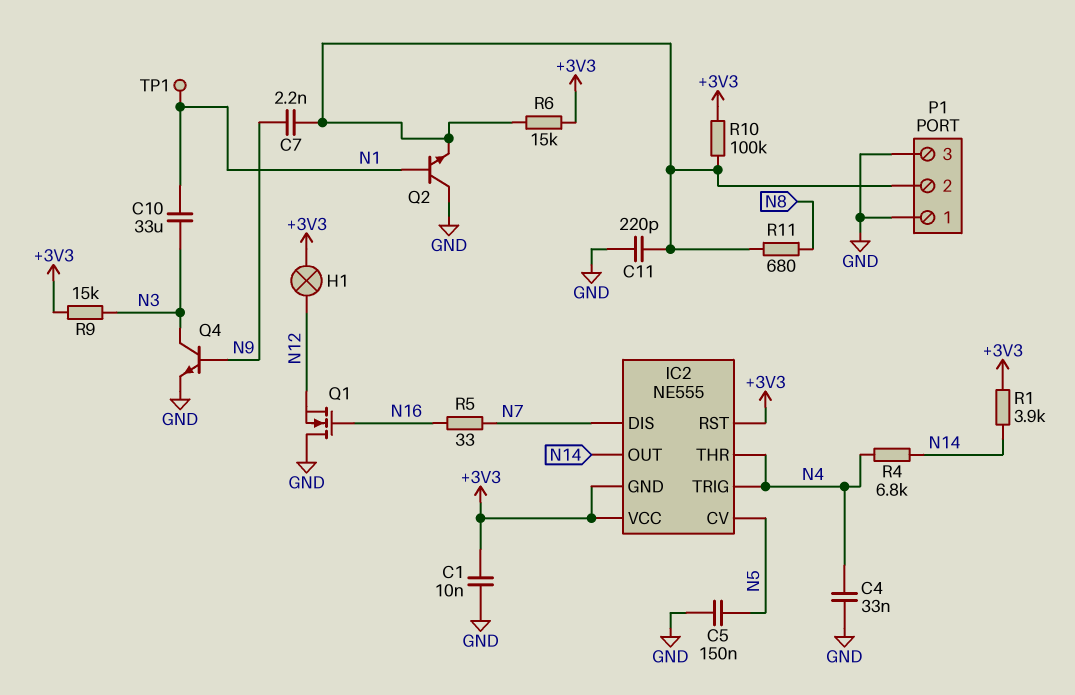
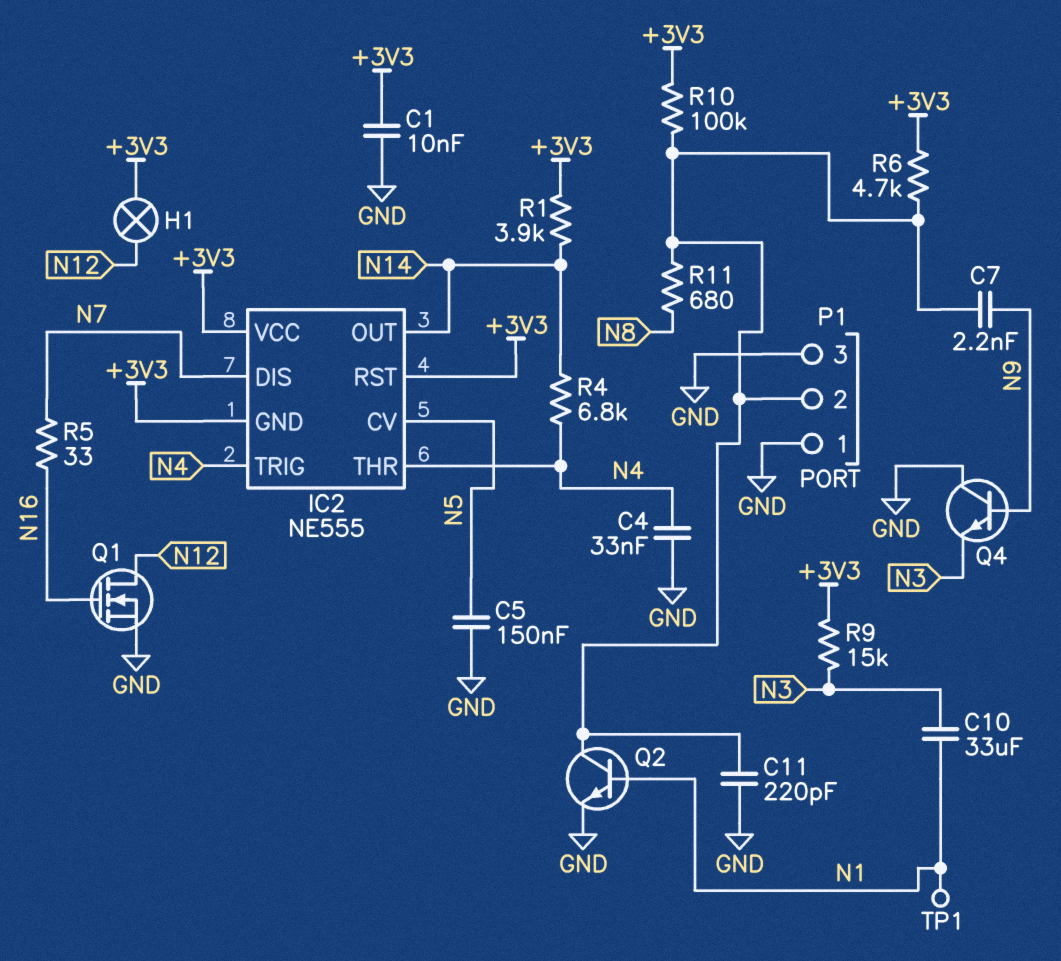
Q1: NMOS (G N16, D GND, S N12) -> NMOS (G N16, D N12, S GND)
Q2: NPN (B N1, C GND, E P1/2) -> NPN (B N1, C P1/2, E GND)
Q4: NPN (B N9, C N3, E GND) -> NPN (B N9, C GND, E N3)
R6: 15k (+3V3, P1/2) -> 4.7k (+3V3, P1/2)

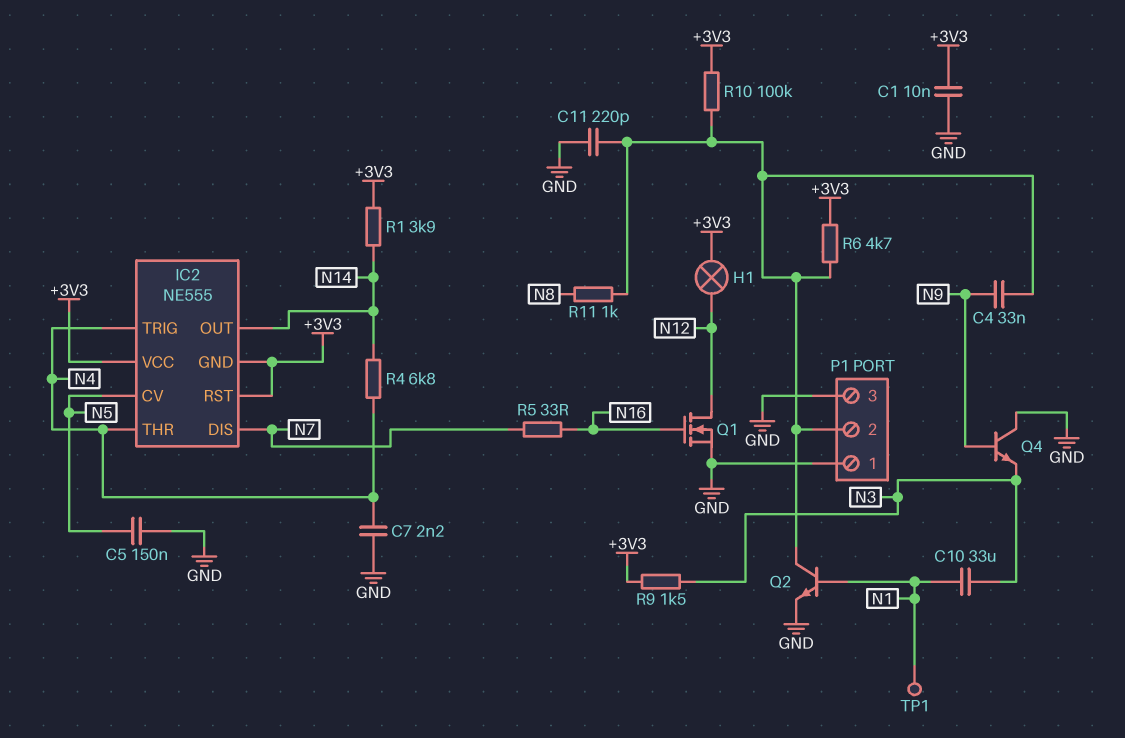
C4: 33nF (GND, N4) -> 33nF (N9, P1/2)
C7: 2.2nF (N9, P1/2) -> 2.2nF (GND, N4)
R9: 15k (+3V3, N3) -> 1.5k (+3V3, N3)
R11: 680 (N8, P1/2) -> 1k (N8, P1/2)

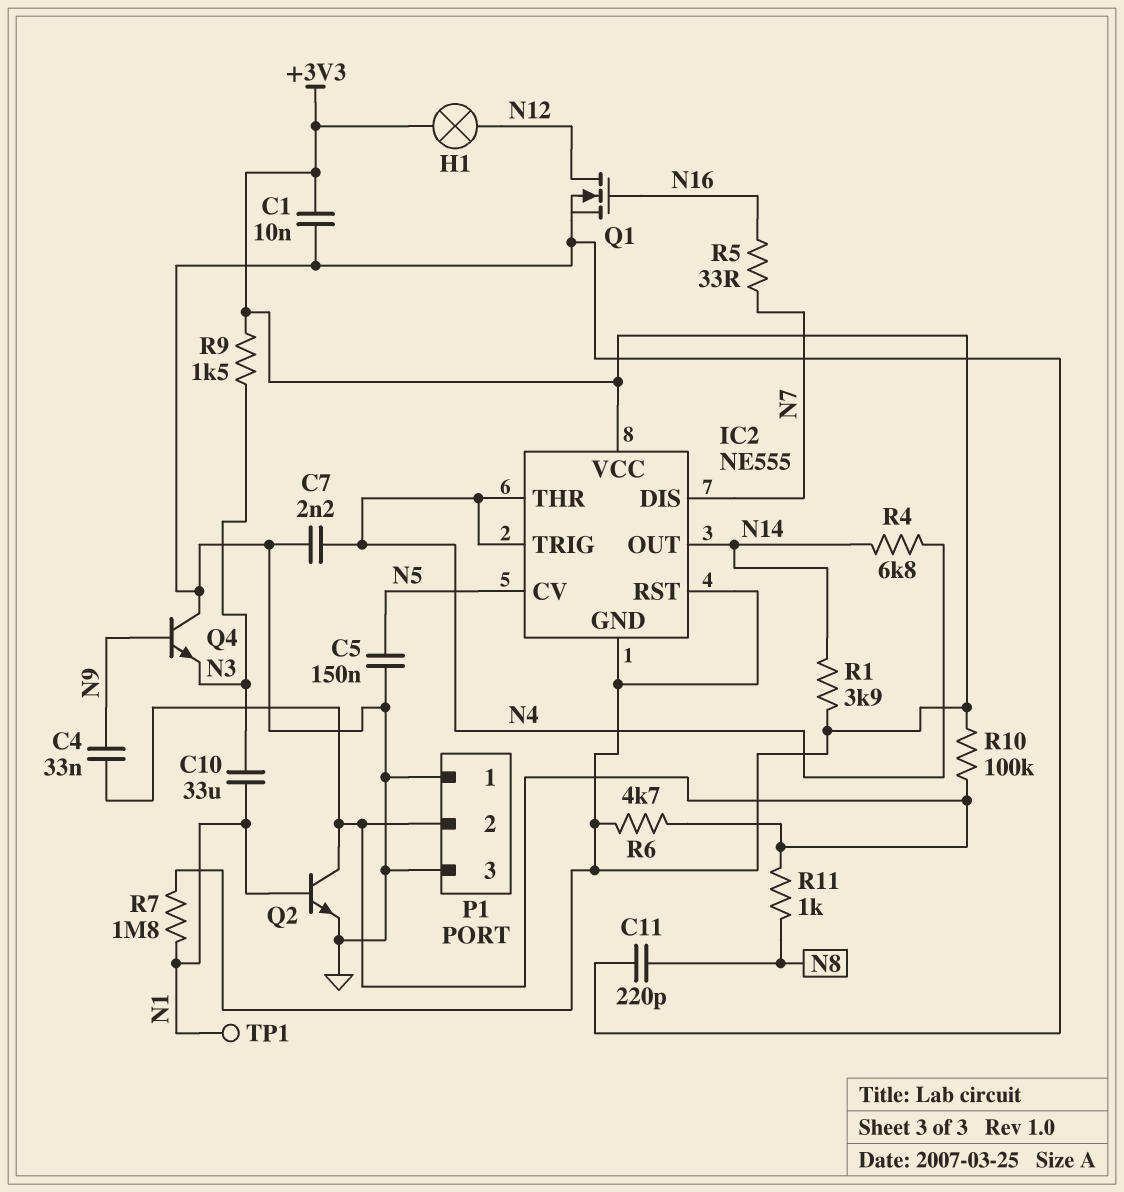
C11: 220pF (GND, P1/2) -> 220pF (GND, N8)
R7: none -> 1.8M (+3V3, N1)

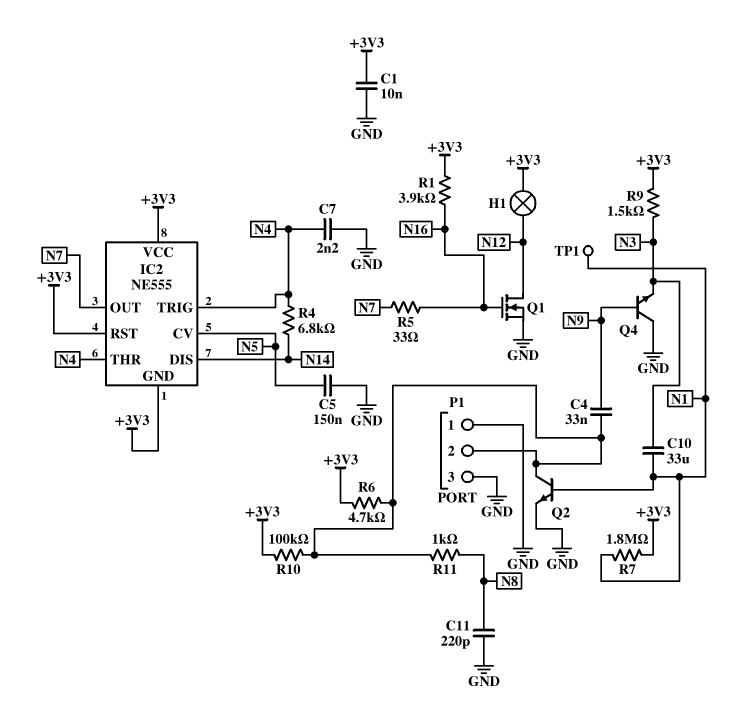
IC2 pin DIS: N7 -> N14
IC2 pin OUT: N14 -> N7
R1: 3.9k (+3V3, N14) -> 3.9k (+3V3, N16)

